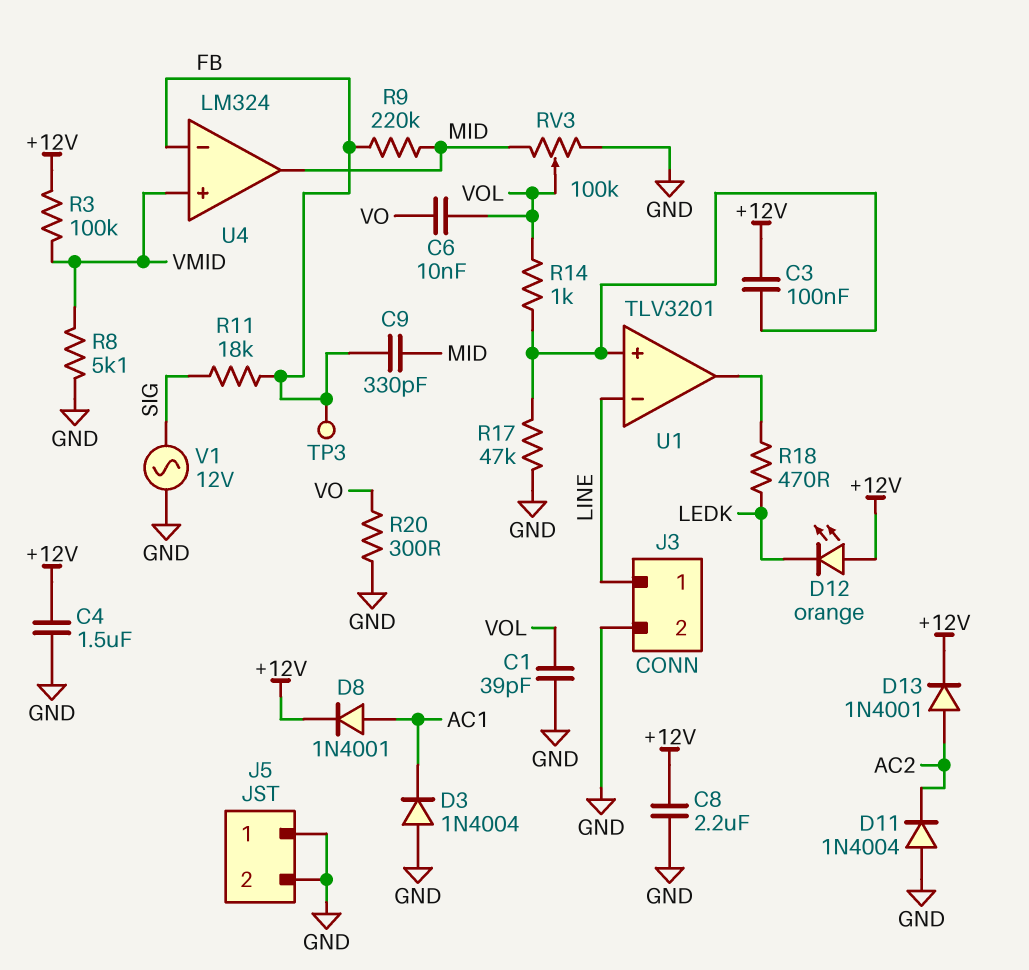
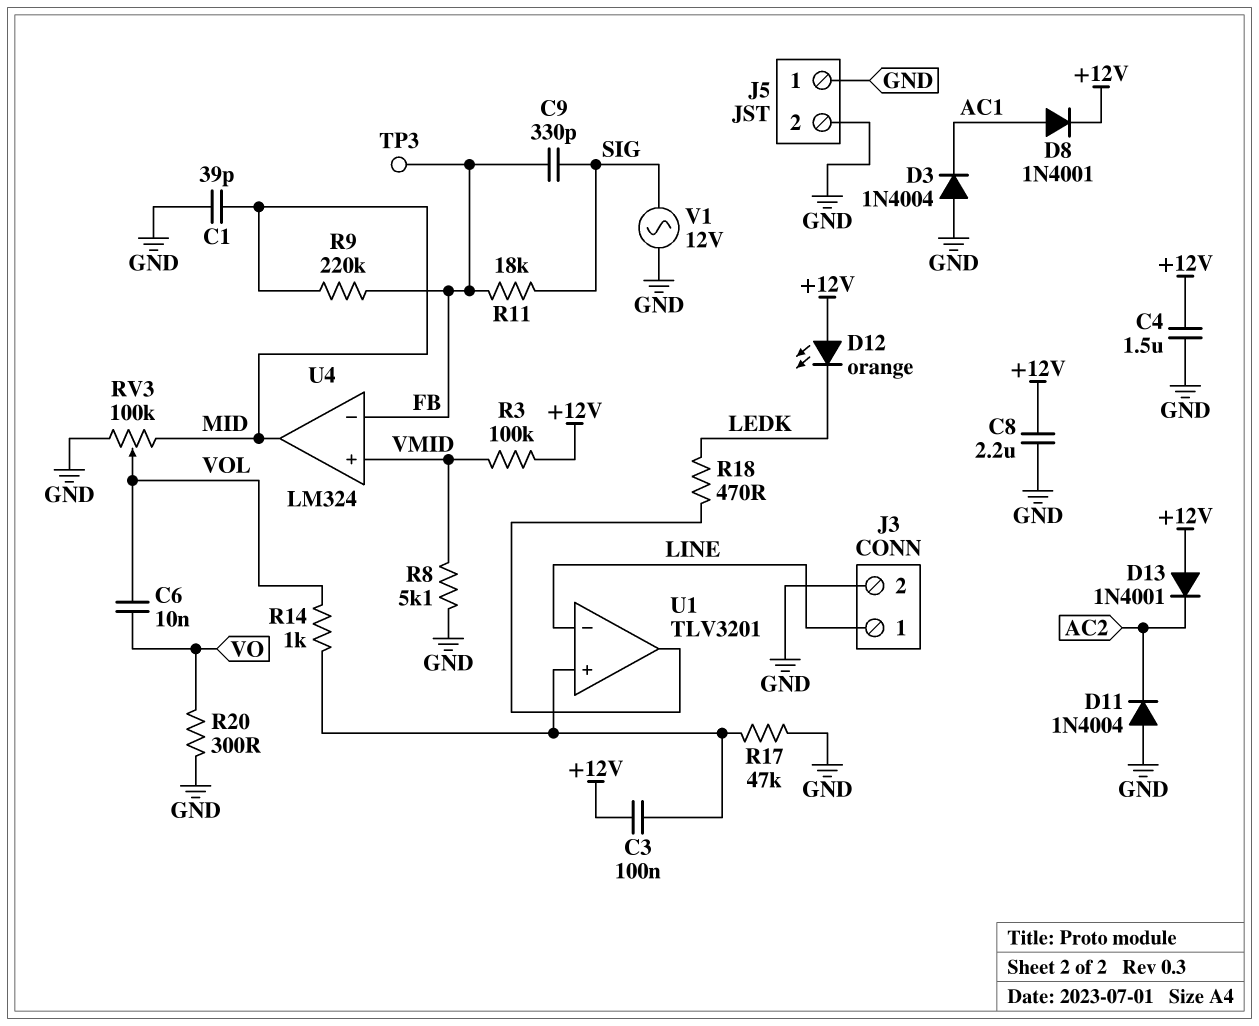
C1: 39pF (GND, VOL) -> 39pF (GND, MID)
C9: 330pF (FB, MID) -> 330pF (FB, SIG)
D13: diode 1N4001 (A AC2, K +12V) -> diode 1N4001 (A +12V, K AC2)

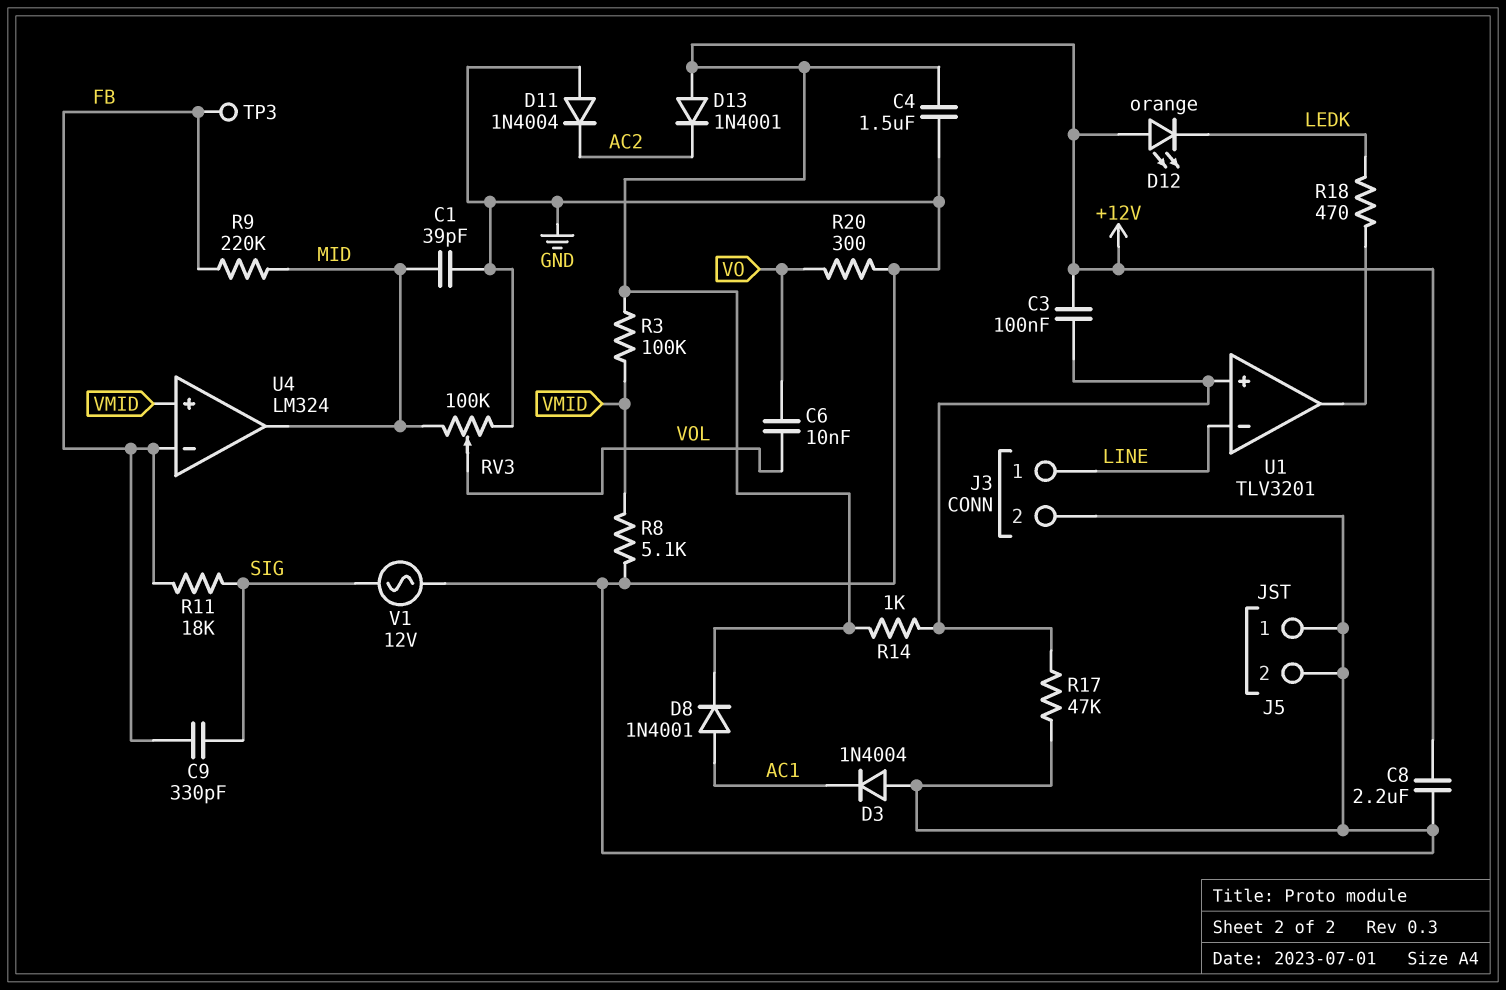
R14: 1k (U1/in+, VOL) -> 1k (+12V, U1/in+)

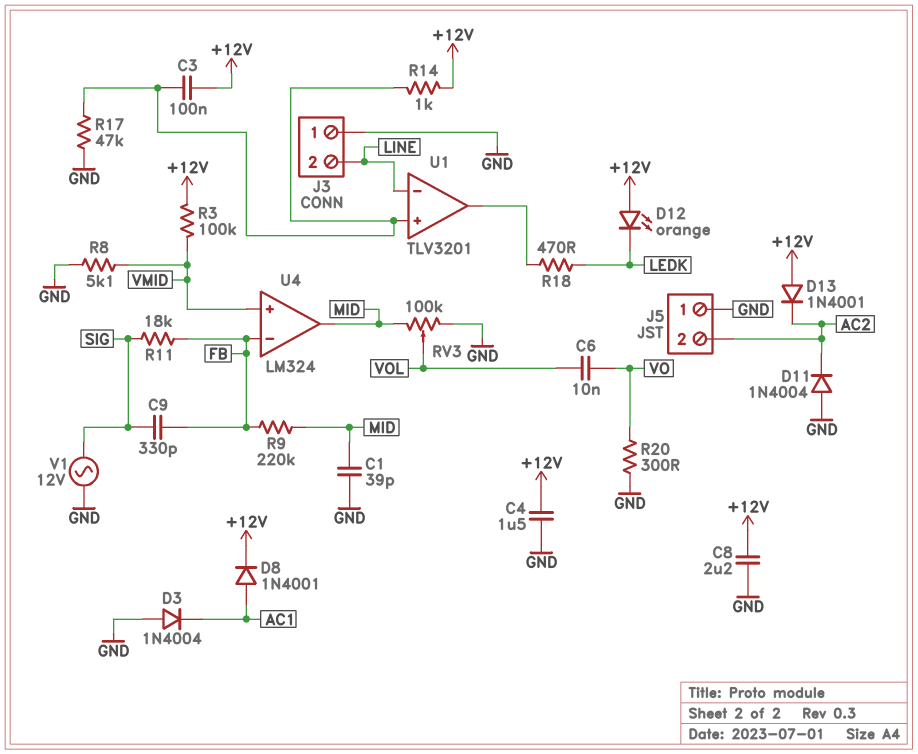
J3 pin 1: LINE -> GND
J3 pin 2: GND -> LINE
J5 pin 2: GND -> AC2
TP3: test point (FB) -> none

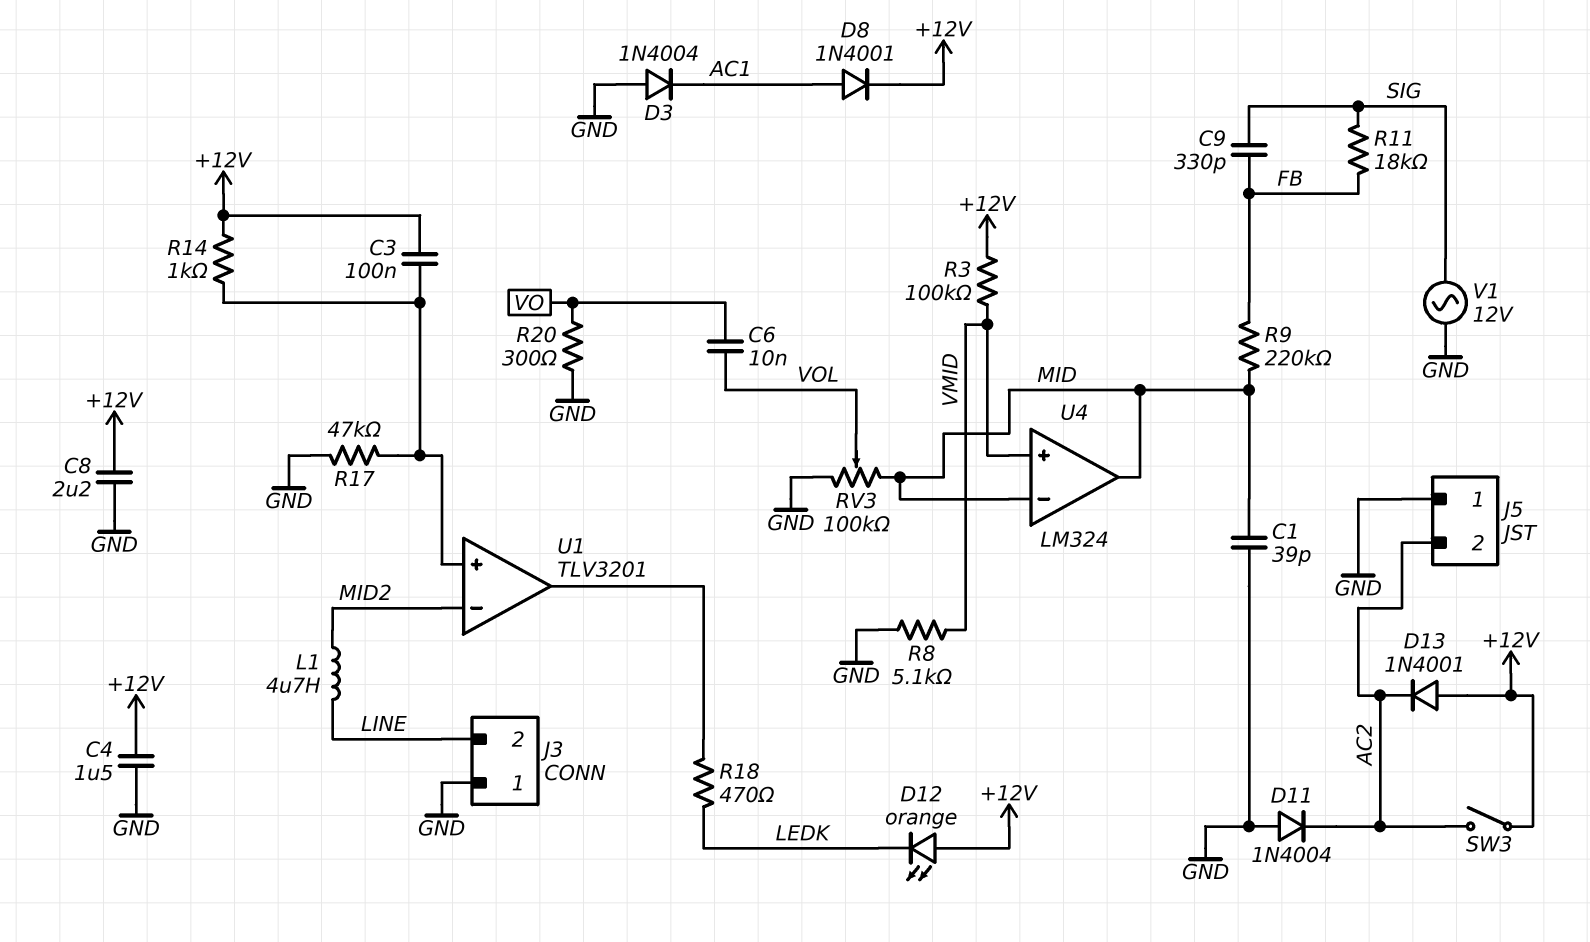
L1: none -> 4.7uH (LINE, MID2)
SW3: none -> switch (+12V, AC2)
U1 pin in-: LINE -> MID2
U4 pin in-: FB -> MID

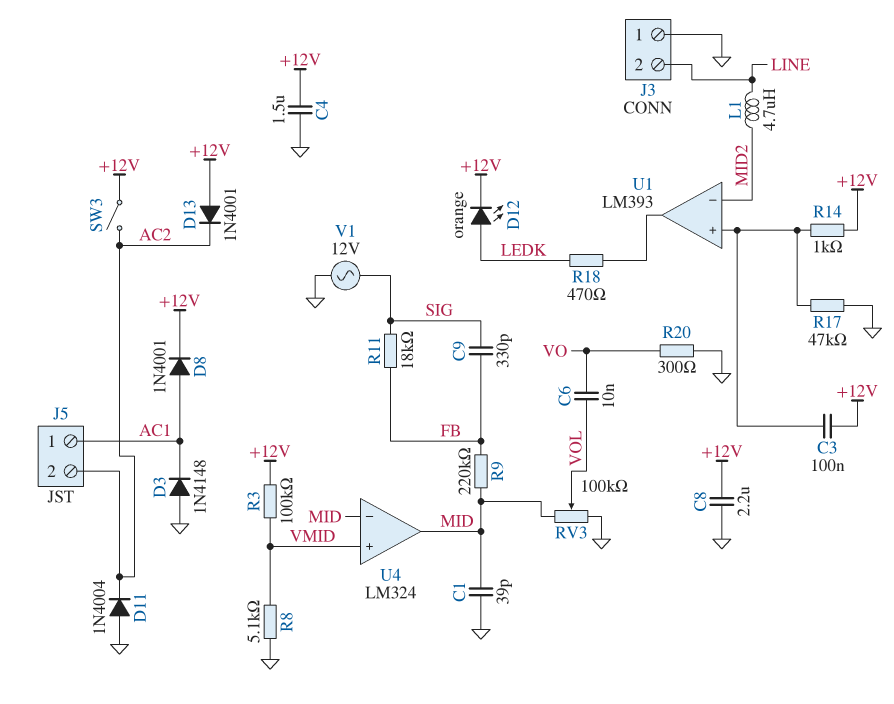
D3: diode 1N4004 (A GND, K AC1) -> diode 1N4148 (A GND, K AC1)
D12: LED orange (A +12V, K LEDK) -> LED orange (A LEDK, K +12V)
J5 pin 1: GND -> AC1
U1: TLV3201 -> LM393

